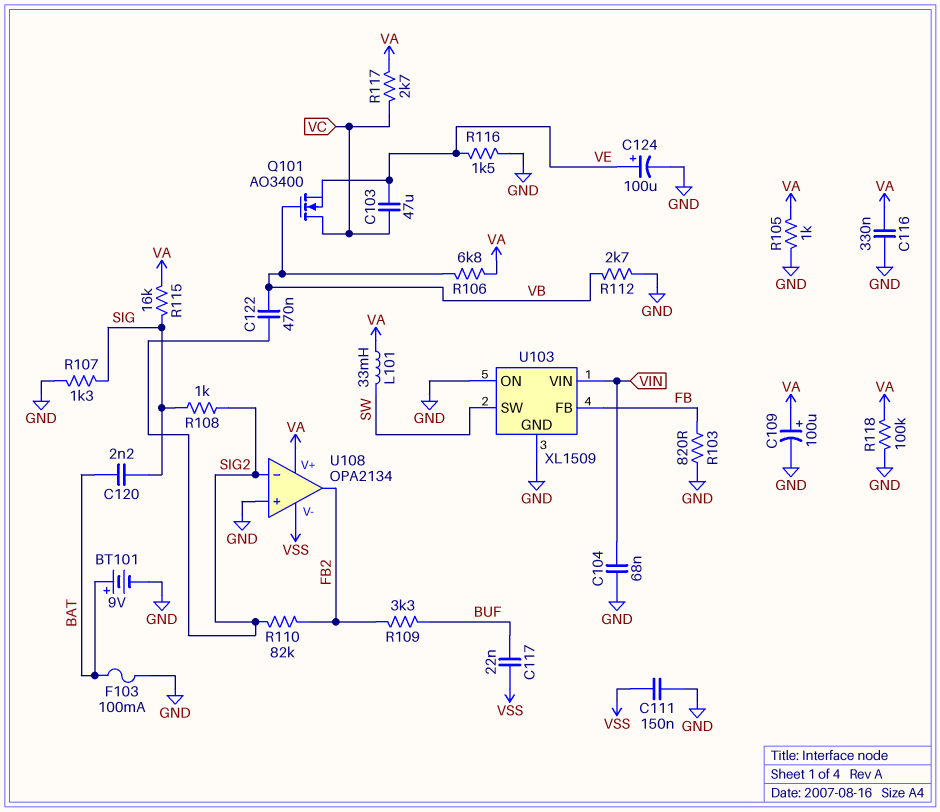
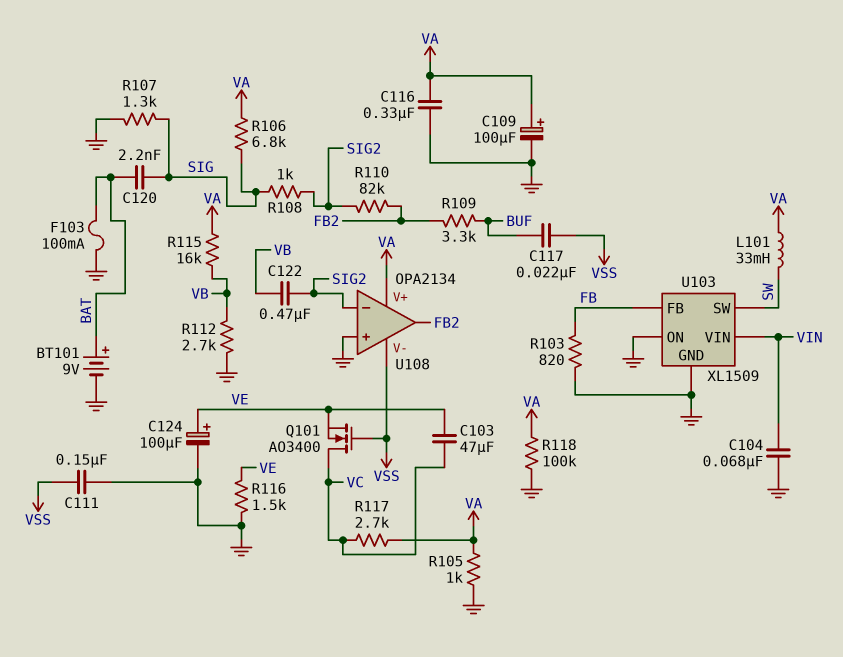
Q101: NMOS AO3400 (G VB, D VC, S VE) -> NMOS AO3400 (G VSS, D VC, S VE)
R106: 6.8k (VA, VB) -> 6.8k (SIG, VA)
R115: 16k (SIG, VA) -> 16k (VA, VB)

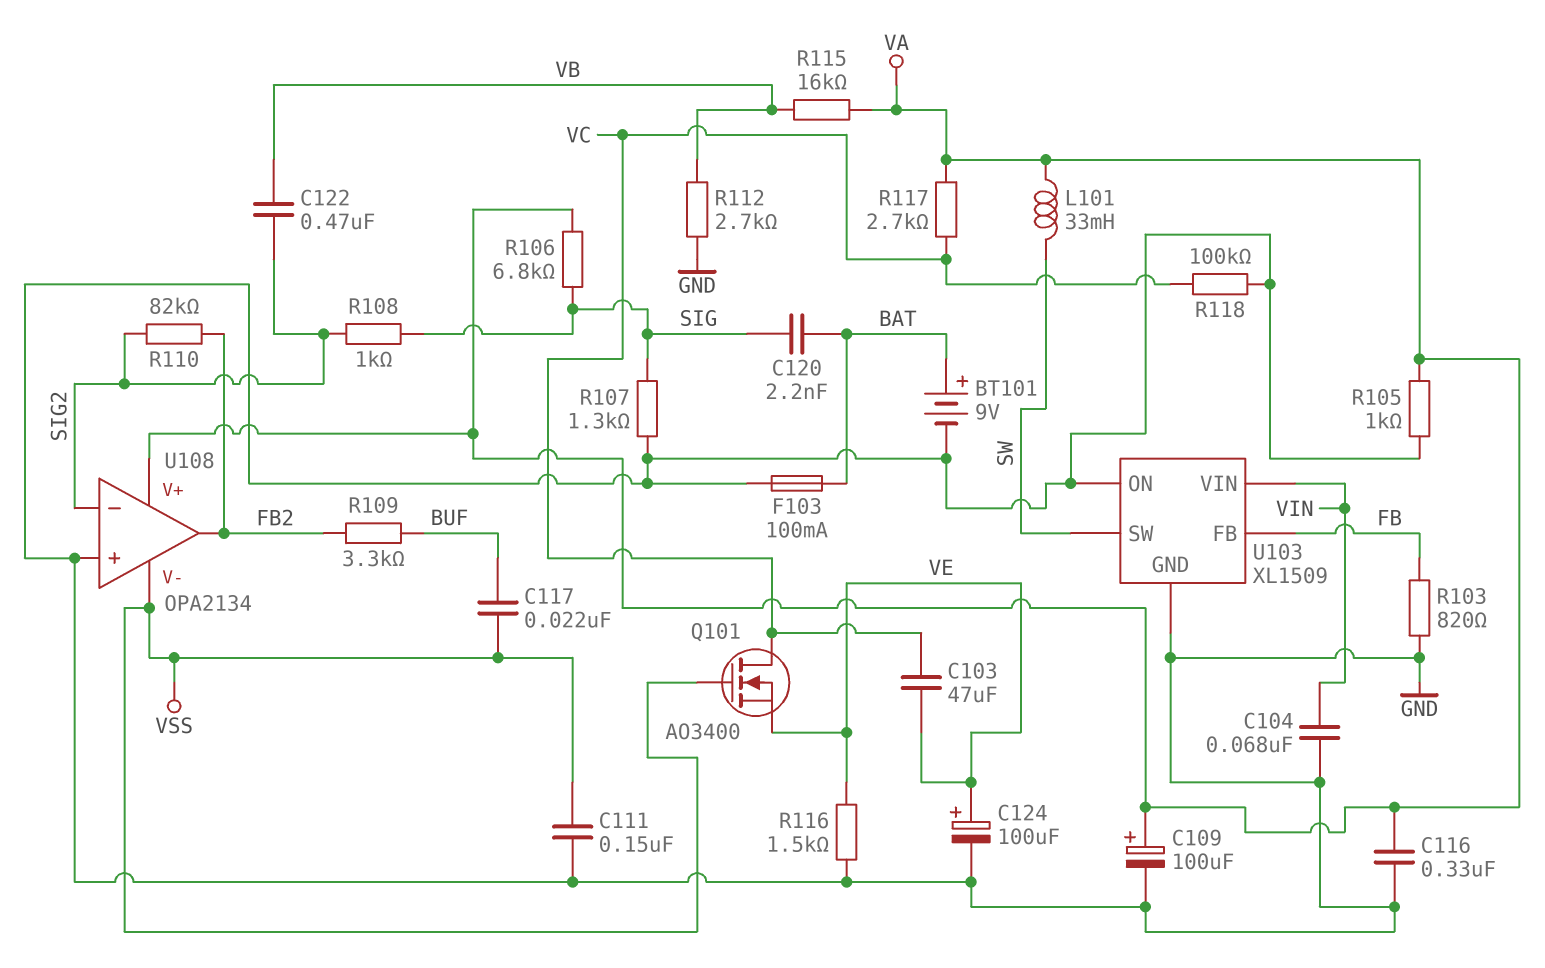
R118: 100k (GND, VA) -> 100k (GND, VC)

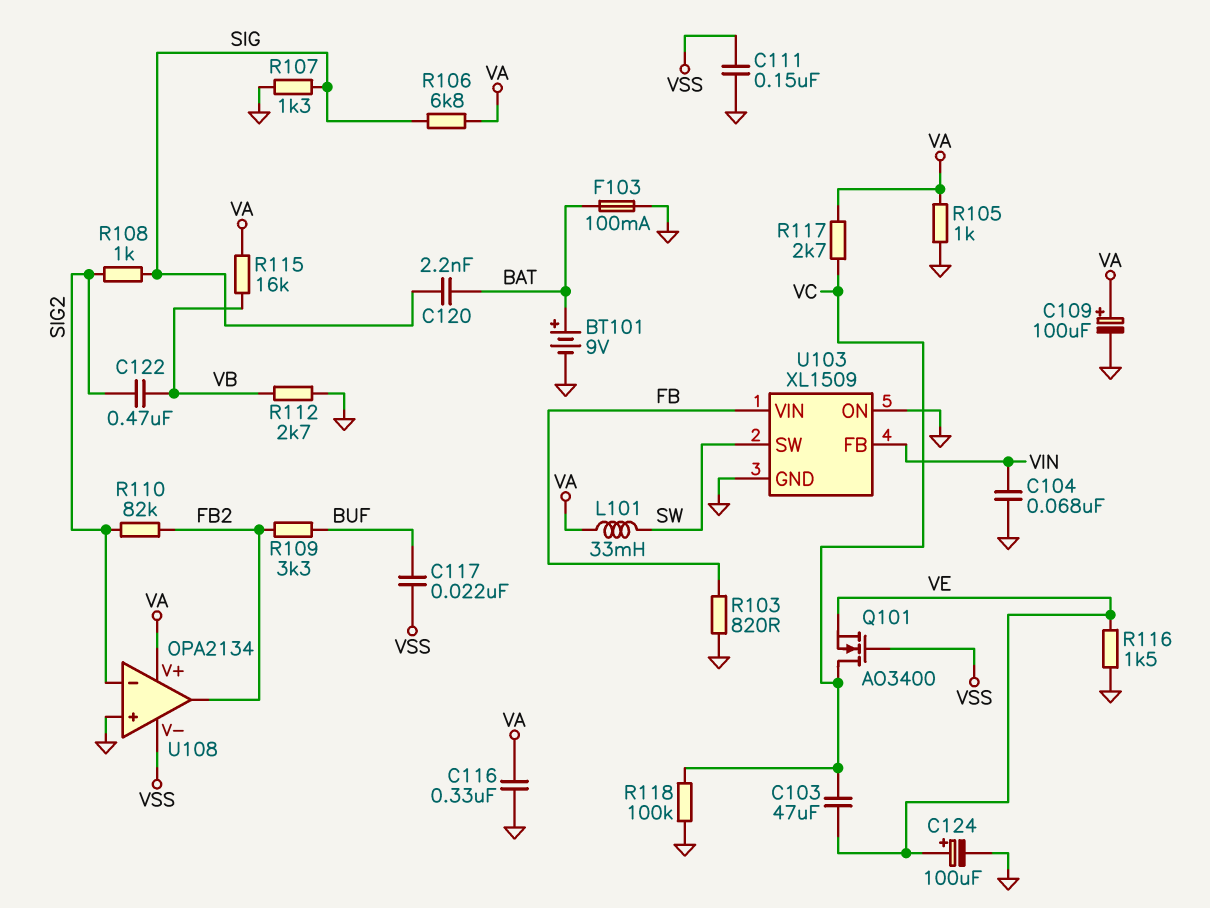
U103 pin FB: FB -> VIN
U103 pin VIN: VIN -> FB

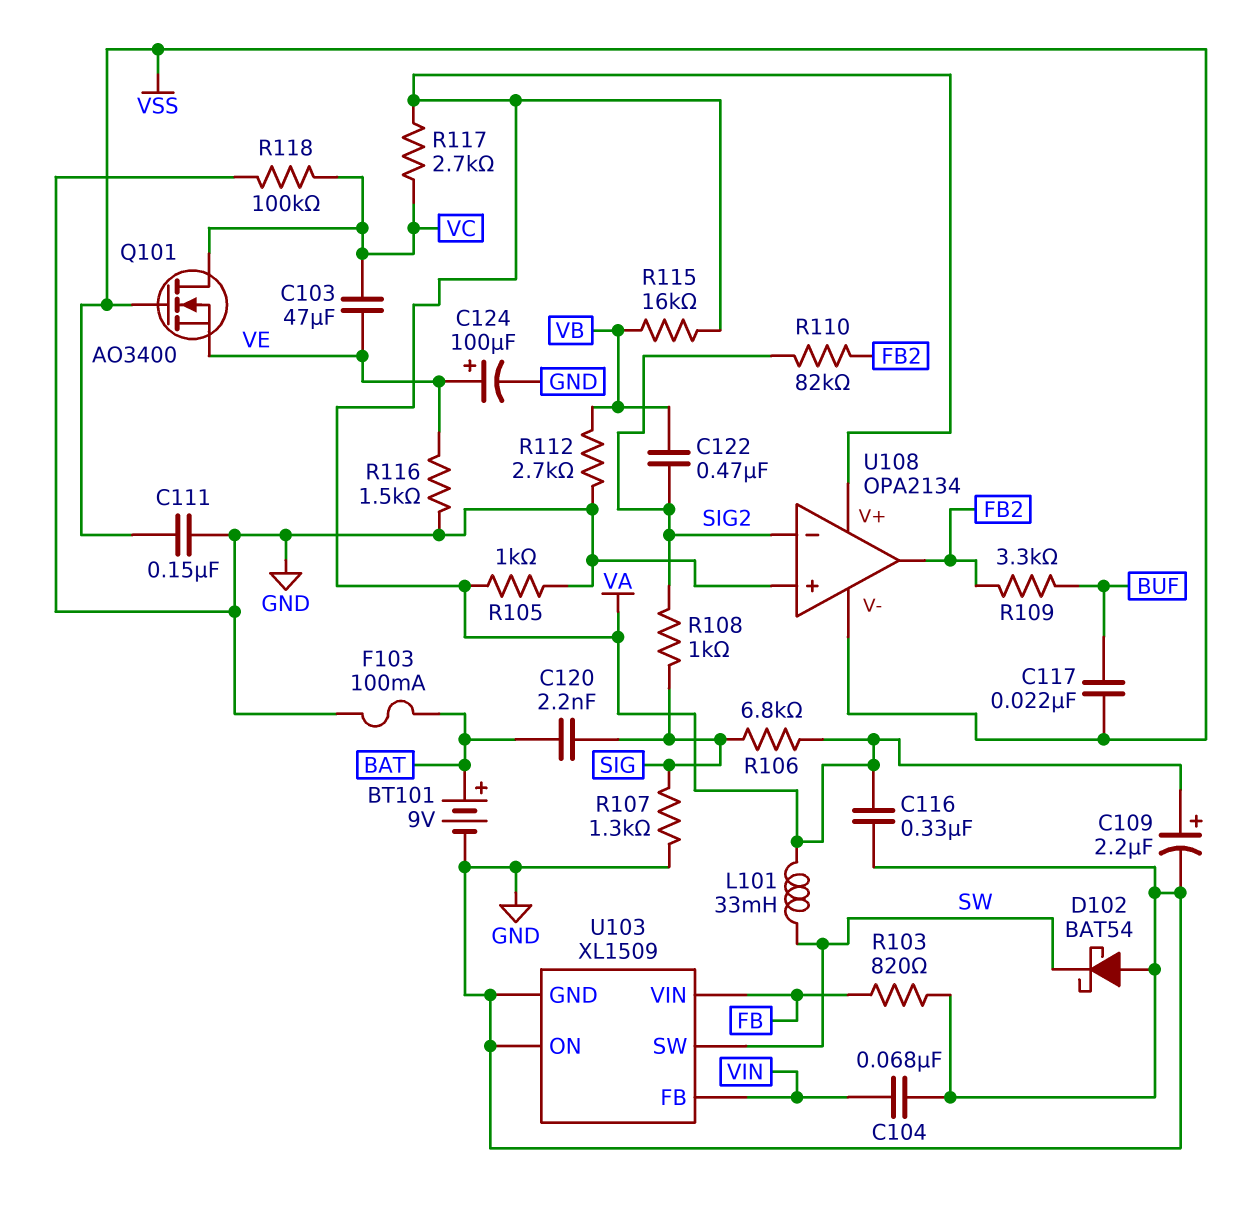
C109: 100uF (plus VA, minus GND) -> 2.2uF (plus VA, minus GND)
D102: none -> schottky BAT54 (A GND, K SW)

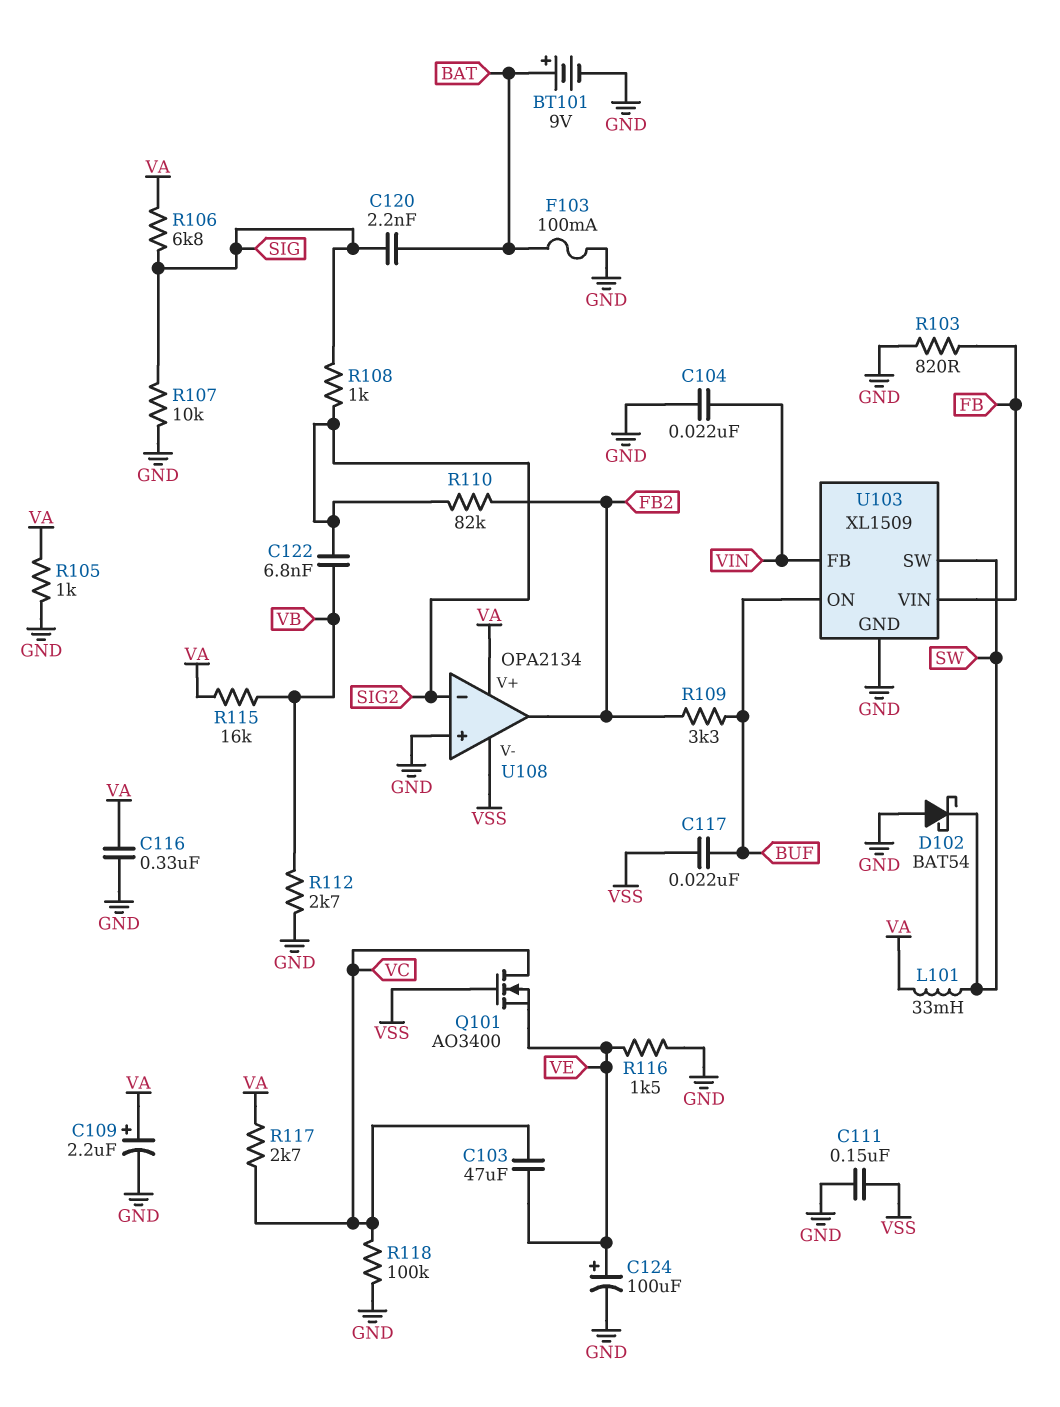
C104: 68nF (GND, VIN) -> 22nF (GND, VIN)
C122: 470nF (SIG2, VB) -> 6.8nF (SIG2, VB)
R107: 1.3k (GND, SIG) -> 10k (GND, SIG)
U103 pin ON: GND -> BUF

